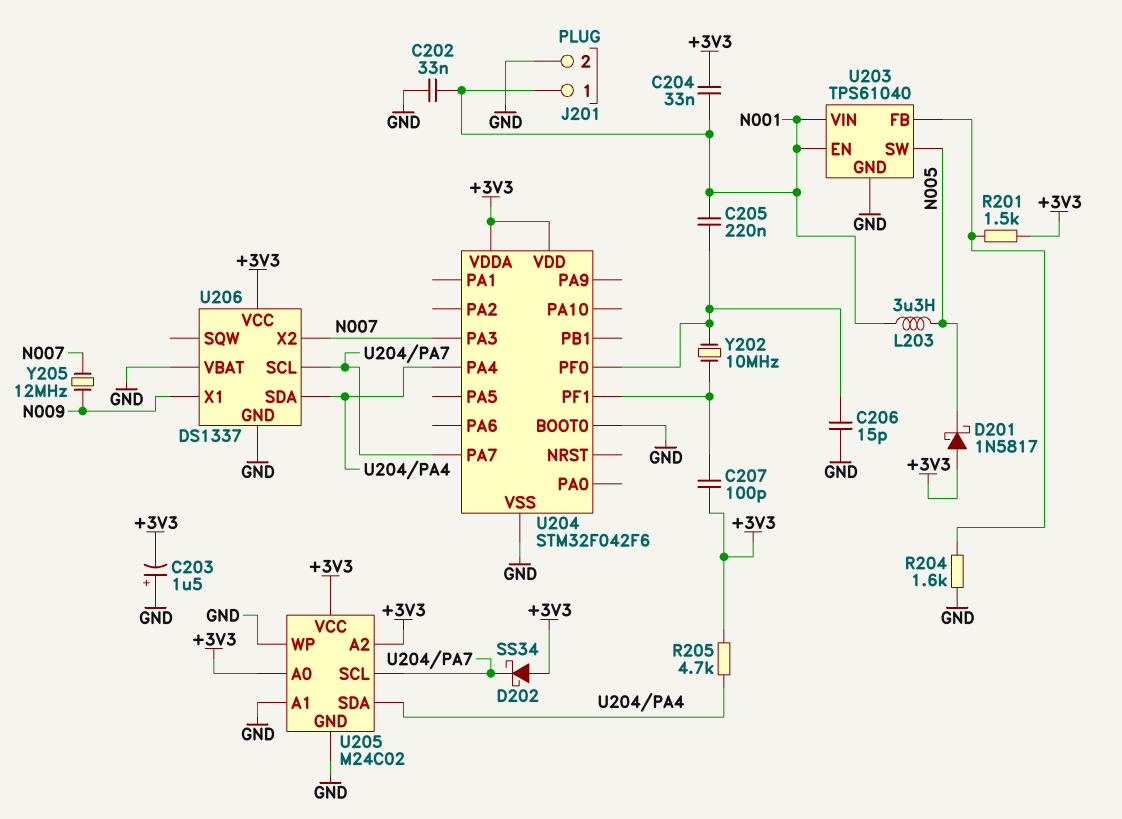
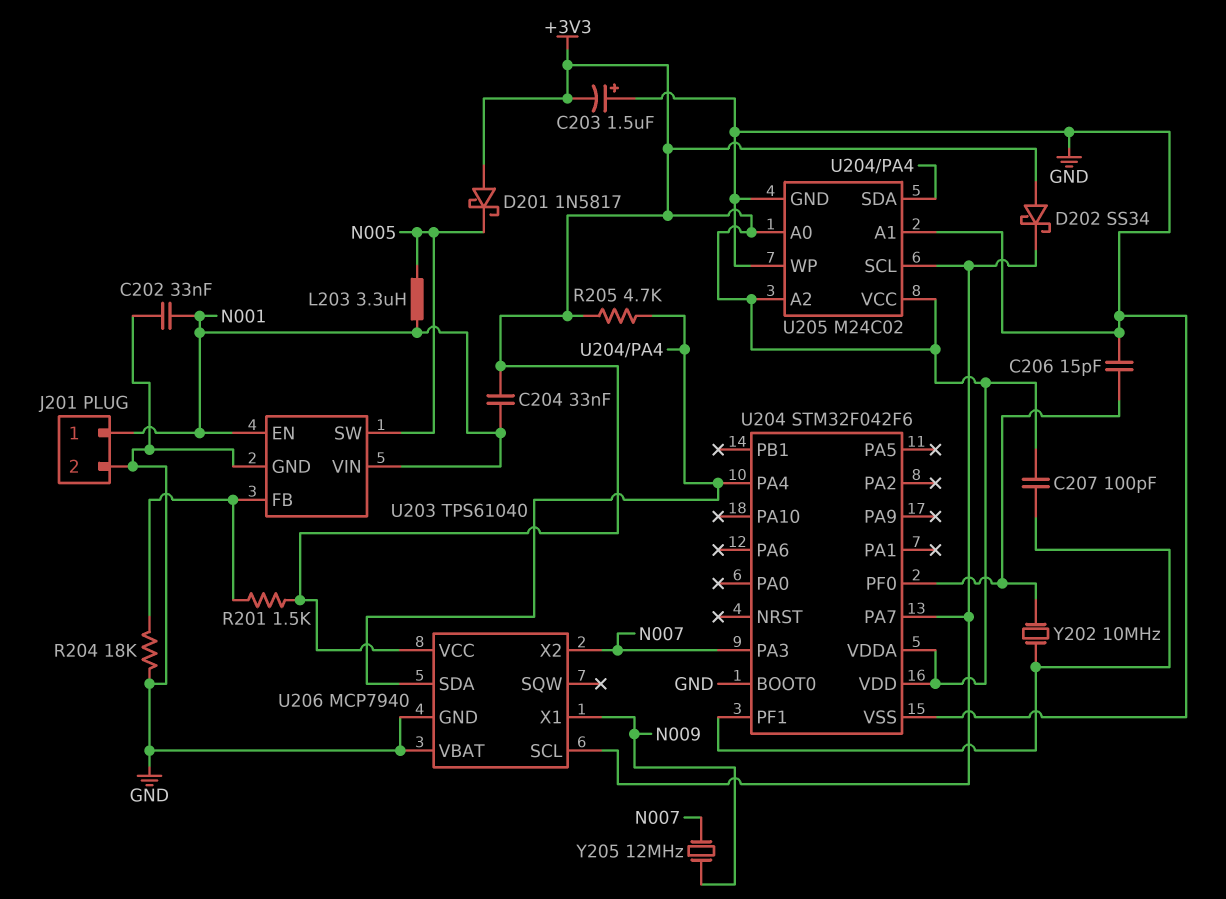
C205: 220nF (N001, U204/PF0) -> none
R204: 1.6k (GND, U203/FB) -> 18k (GND, U203/FB)
U206: DS1337 -> MCP7940

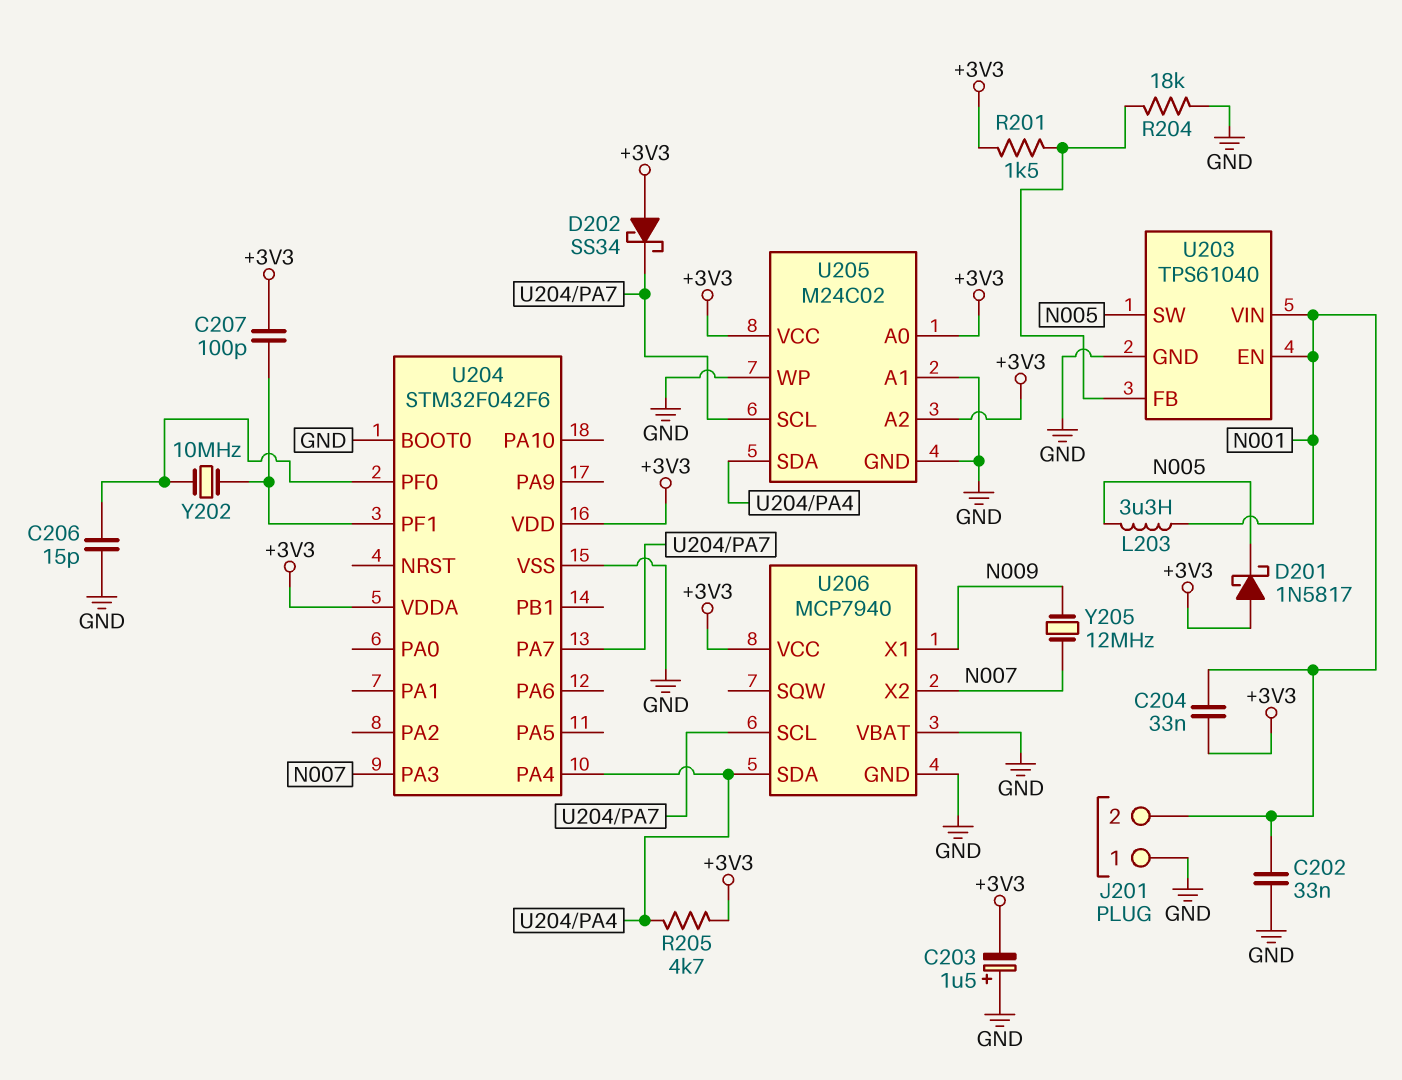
J201 pin 1: N001 -> GND
J201 pin 2: GND -> N001

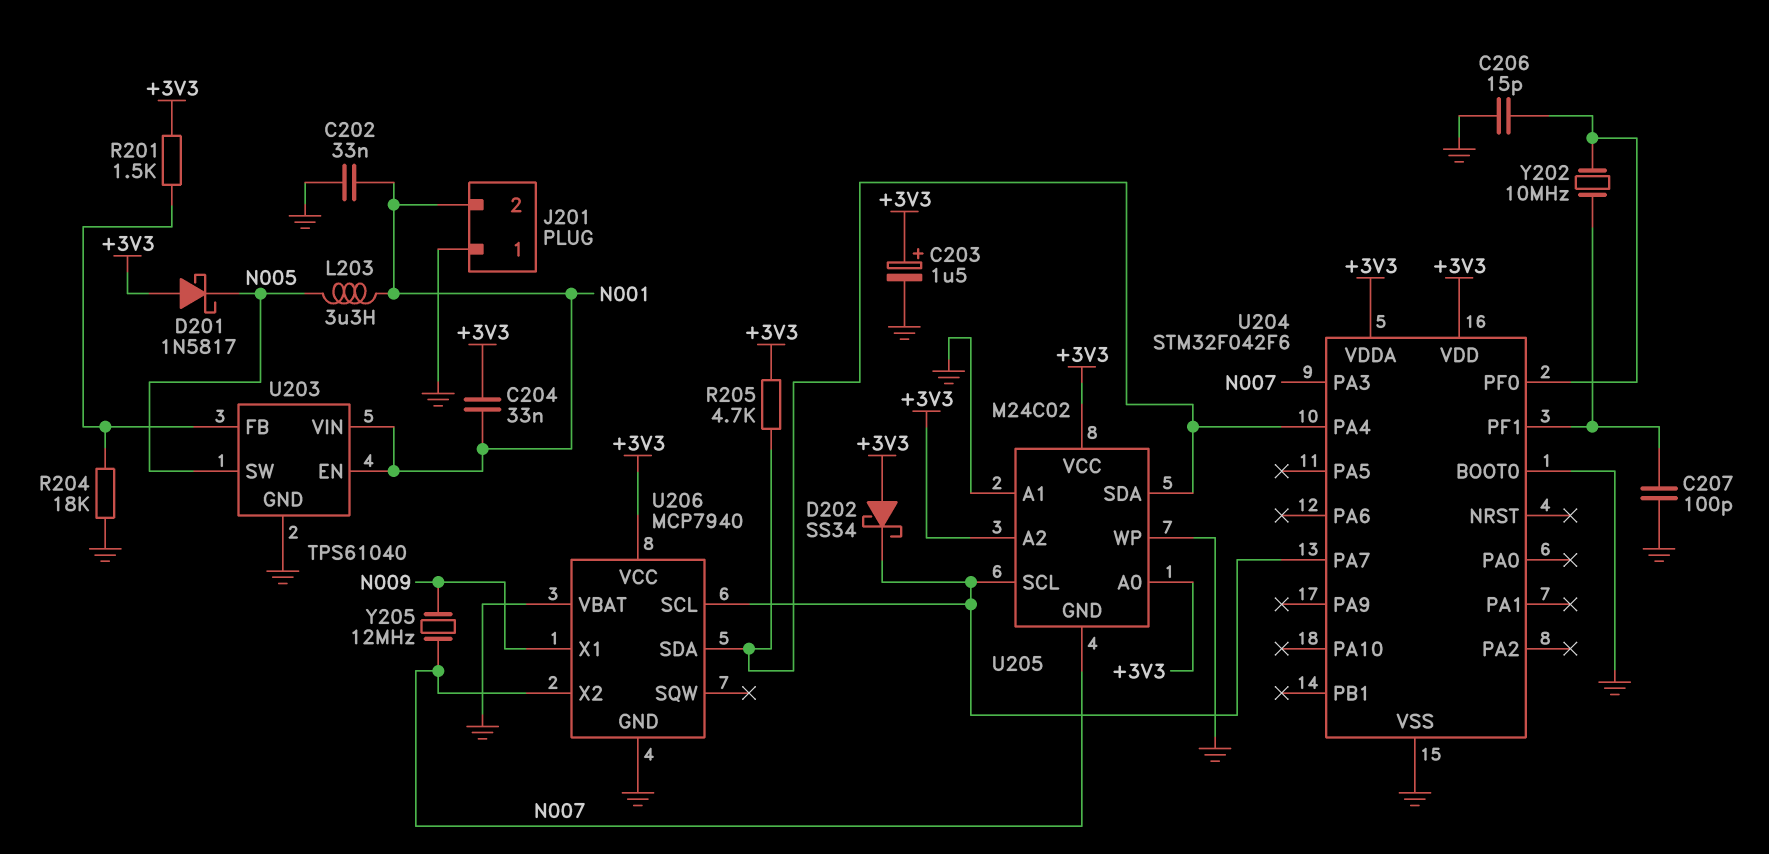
C203: 1.5uF (plus GND, minus +3V3) -> 1.5uF (plus +3V3, minus GND)
C207: 100pF (+3V3, U204/PF1) -> 100pF (GND, U204/PF1)
U205 pin GND: GND -> N007

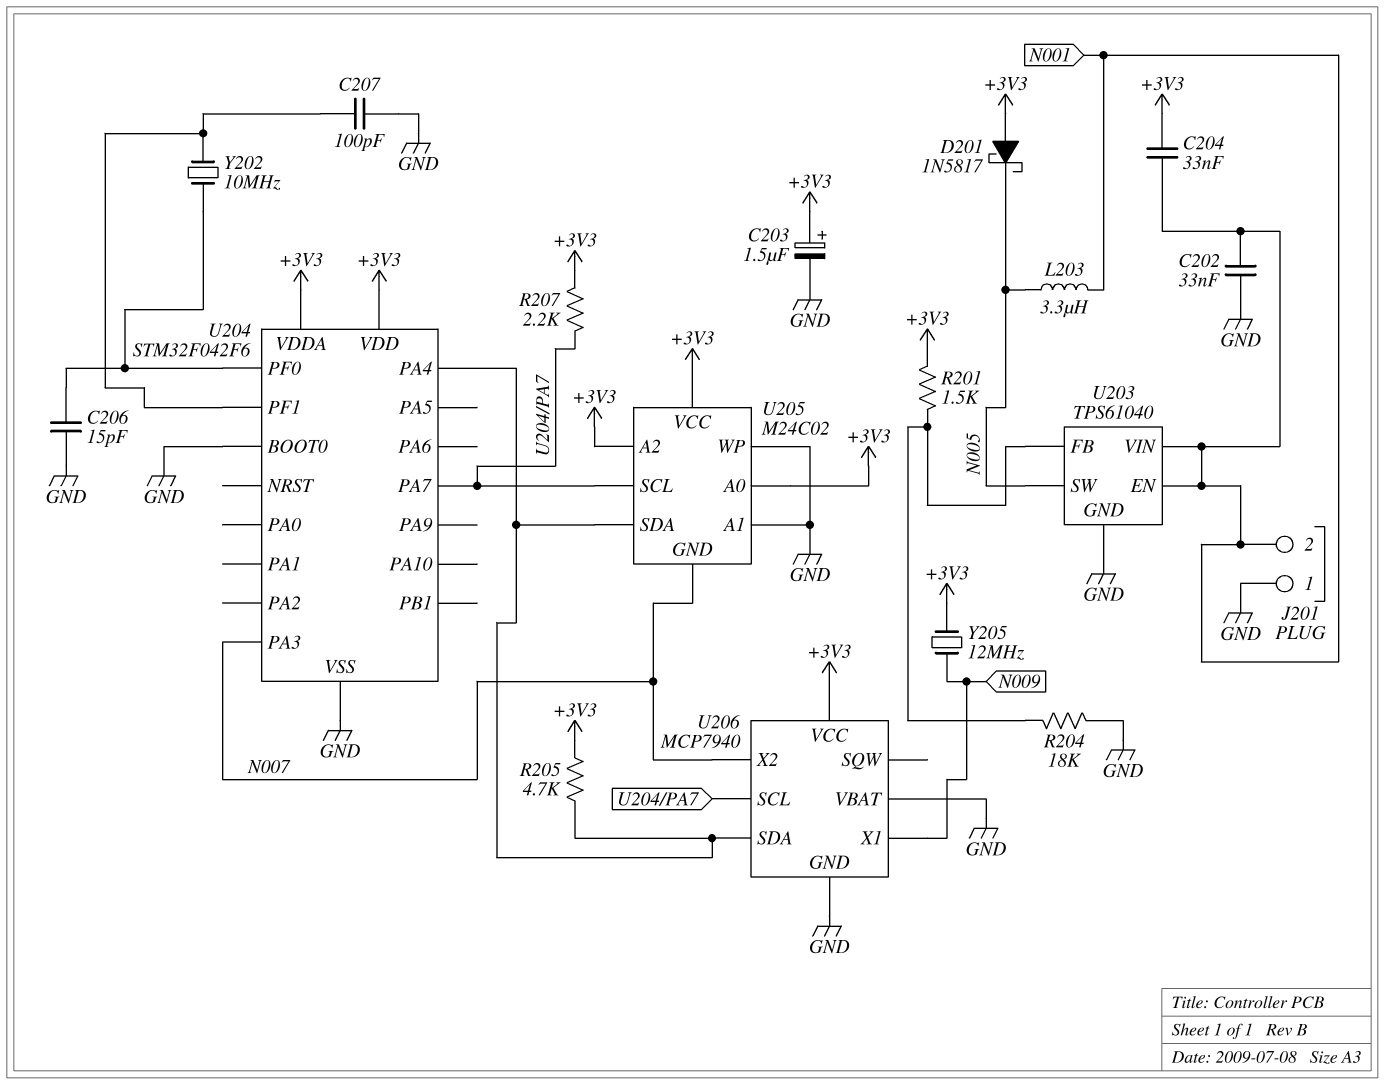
D202: schottky SS34 (A +3V3, K U204/PA7) -> none
R207: none -> 2.2k (+3V3, U204/PA7)
Y205: 12MHz (N007, N009) -> 12MHz (+3V3, N009)

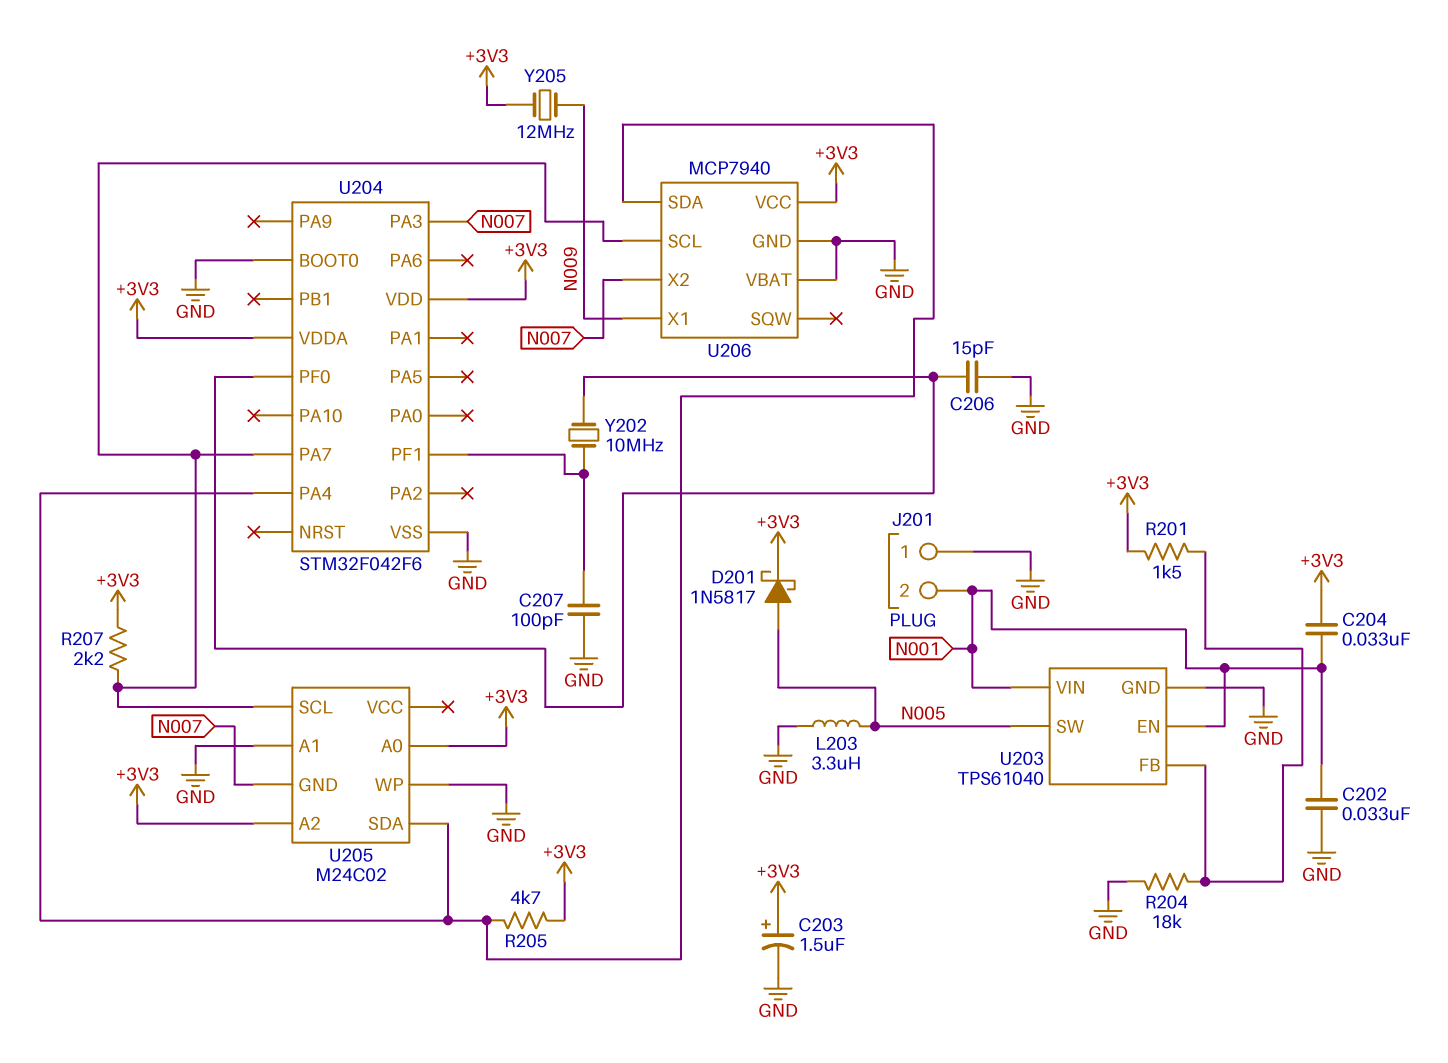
D201: schottky 1N5817 (A +3V3, K N005) -> schottky 1N5817 (A N005, K +3V3)
L203: 3.3uH (N001, N005) -> 3.3uH (GND, N005)
U205 pin VCC: +3V3 -> none

